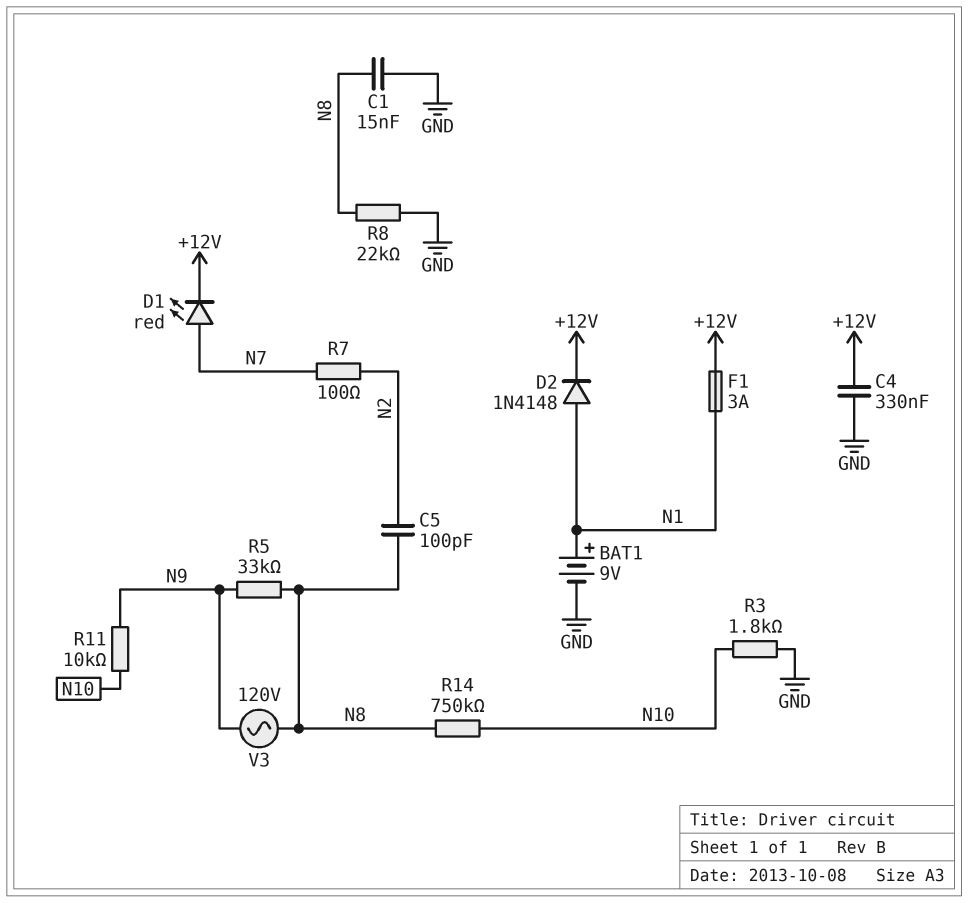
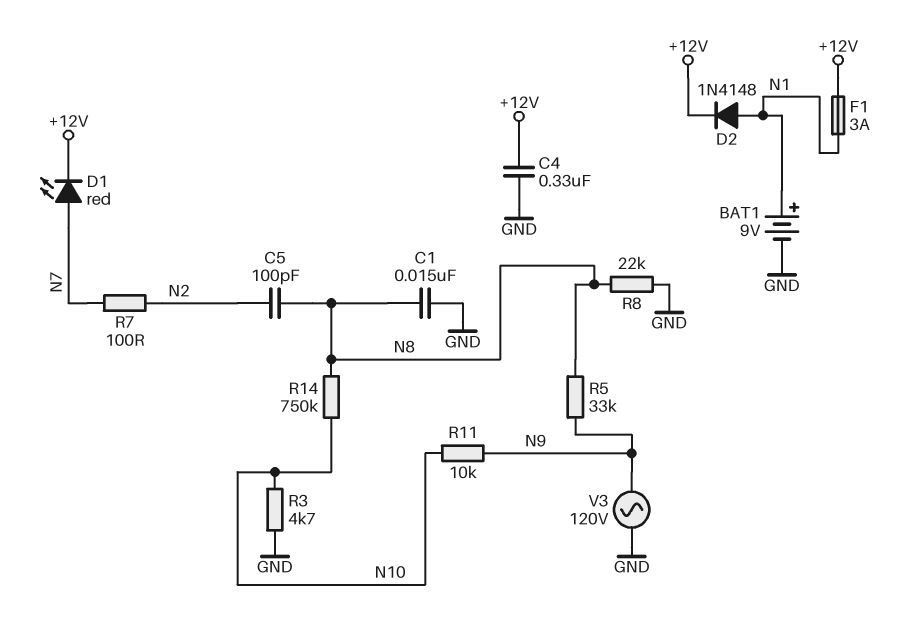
R3: 1.8k (GND, N10) -> 4.7k (GND, N10)
V3: AC 120V (N8, N9) -> AC 120V (GND, N9)

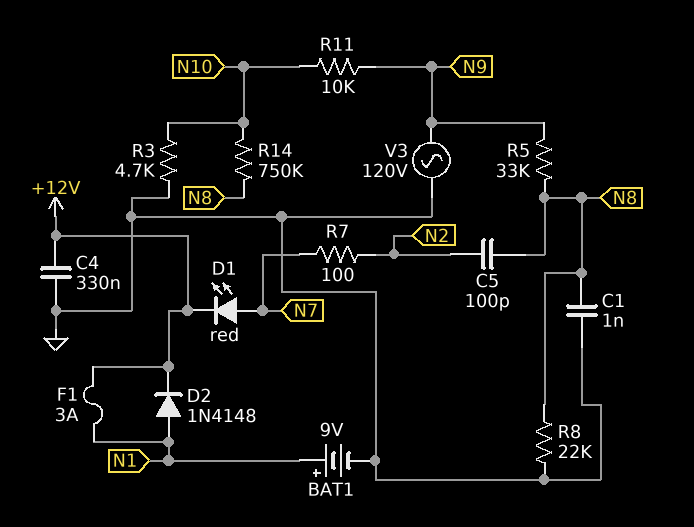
C1: 15nF (GND, N8) -> 1nF (GND, N8)

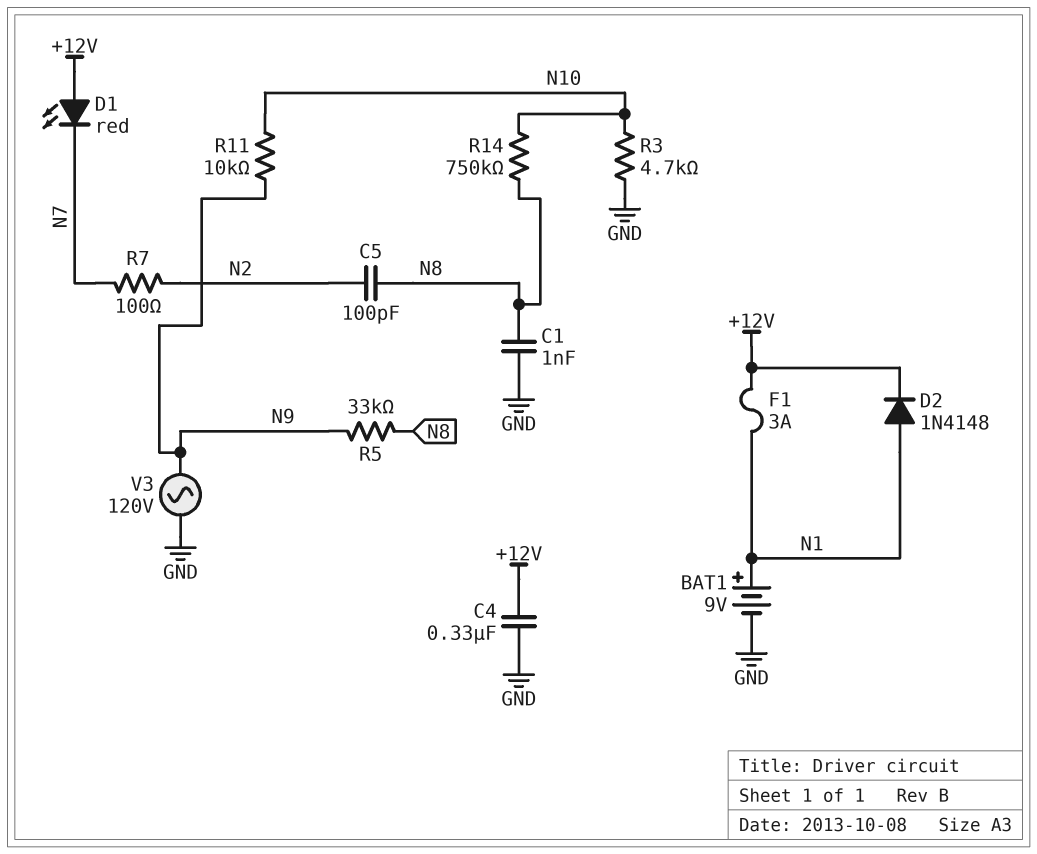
D1: LED red (A N7, K +12V) -> LED red (A +12V, K N7)
R8: 22k (GND, N8) -> none

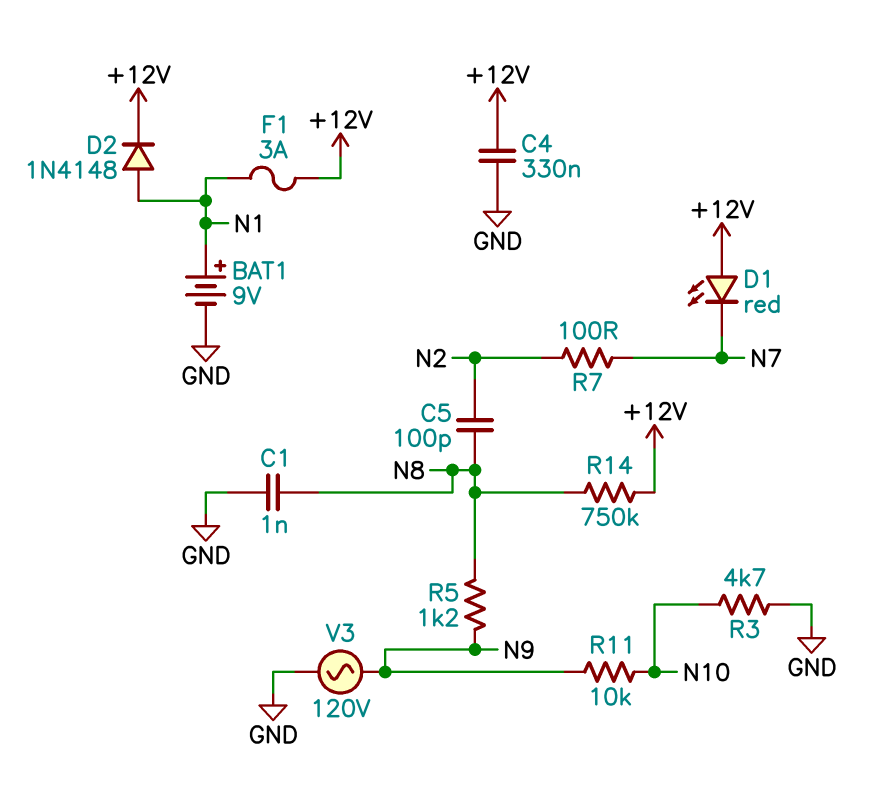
R5: 33k (N8, N9) -> 1.2k (N8, N9)
R14: 750k (N8, N10) -> 750k (+12V, N8)

